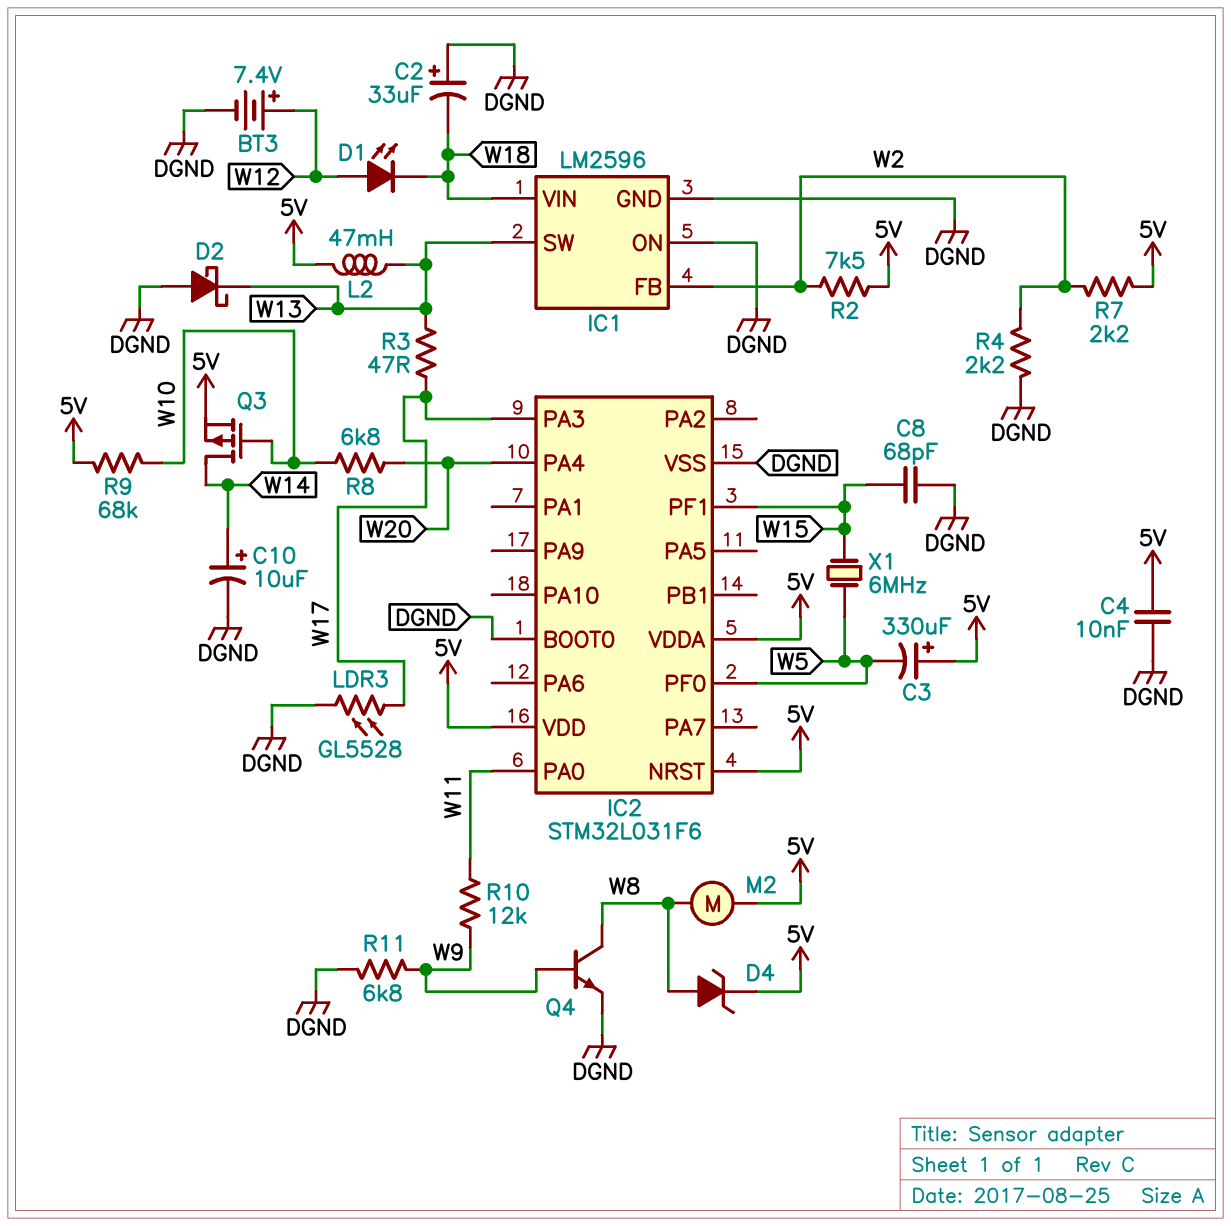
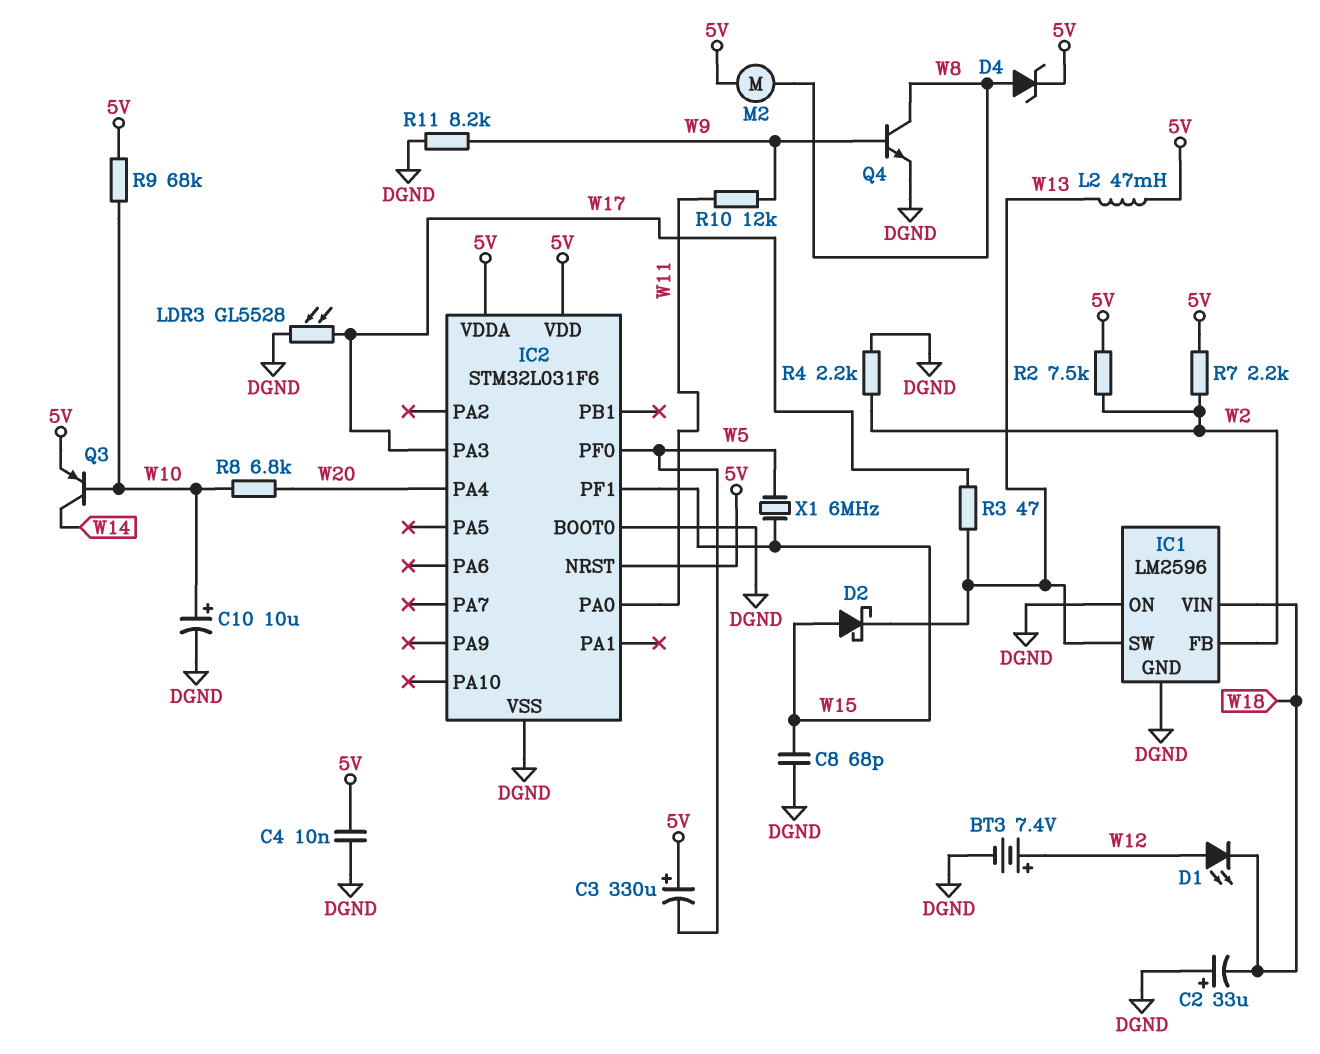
C10: 10uF (plus W14, minus DGND) -> 10uF (plus W10, minus DGND)
D2: schottky (A DGND, K W13) -> schottky (A W15, K W13)
Q3: PMOS (G W10, D W14, S 5V) -> PNP (B W10, C W14, E 5V)
R11: 6.8k (DGND, W9) -> 8.2k (DGND, W9)

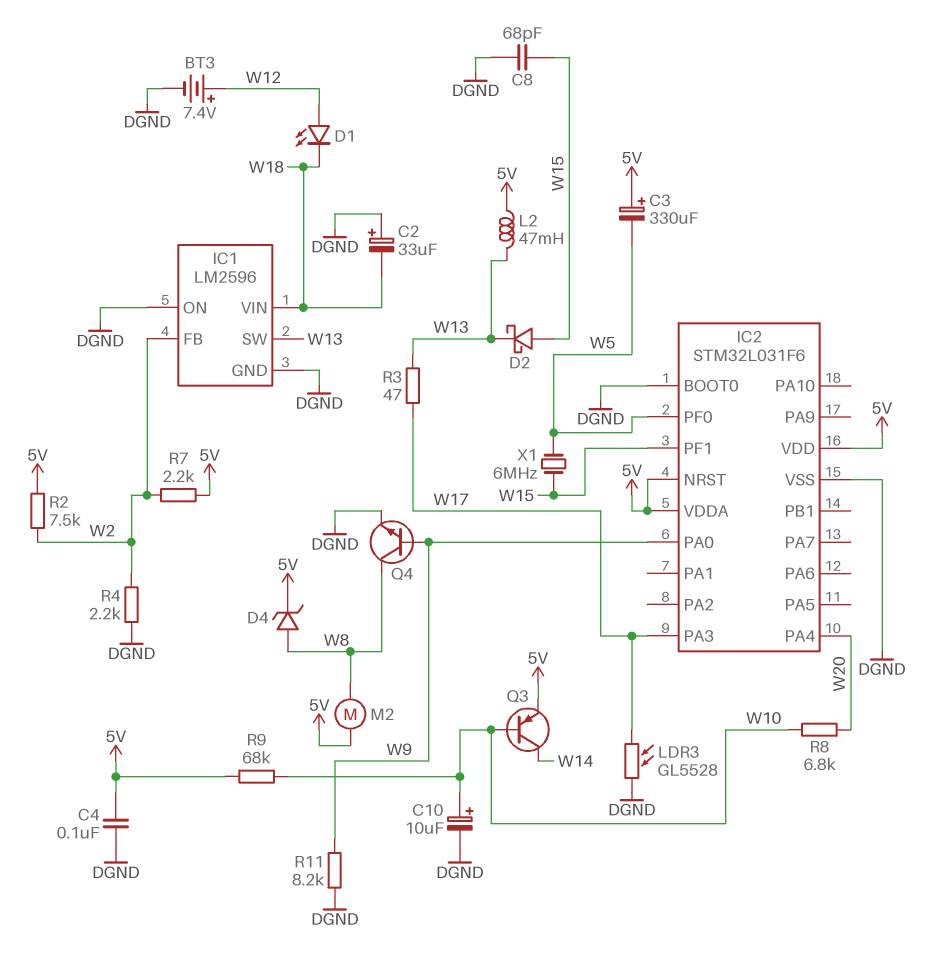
C4: 10nF (5V, DGND) -> 100nF (5V, DGND)
IC2 pin PA0: W11 -> W9
R10: 12k (W9, W11) -> none

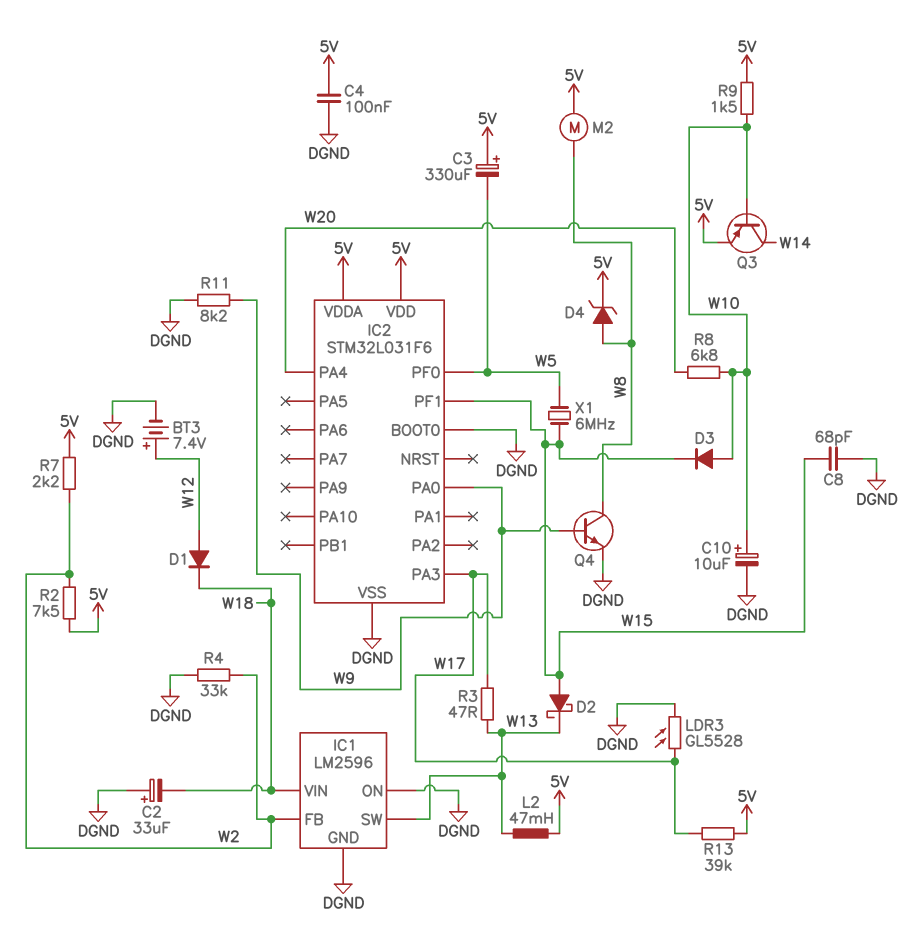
D1: LED (A W12, K W18) -> diode (A W12, K W18)
D3: none -> diode (A W10, K W15)
IC2 pin NRST: 5V -> none
R4: 2.2k (DGND, W2) -> 33k (DGND, W2)
R9: 68k (5V, W10) -> 1.5k (5V, W10)
R13: none -> 39k (5V, W17)

